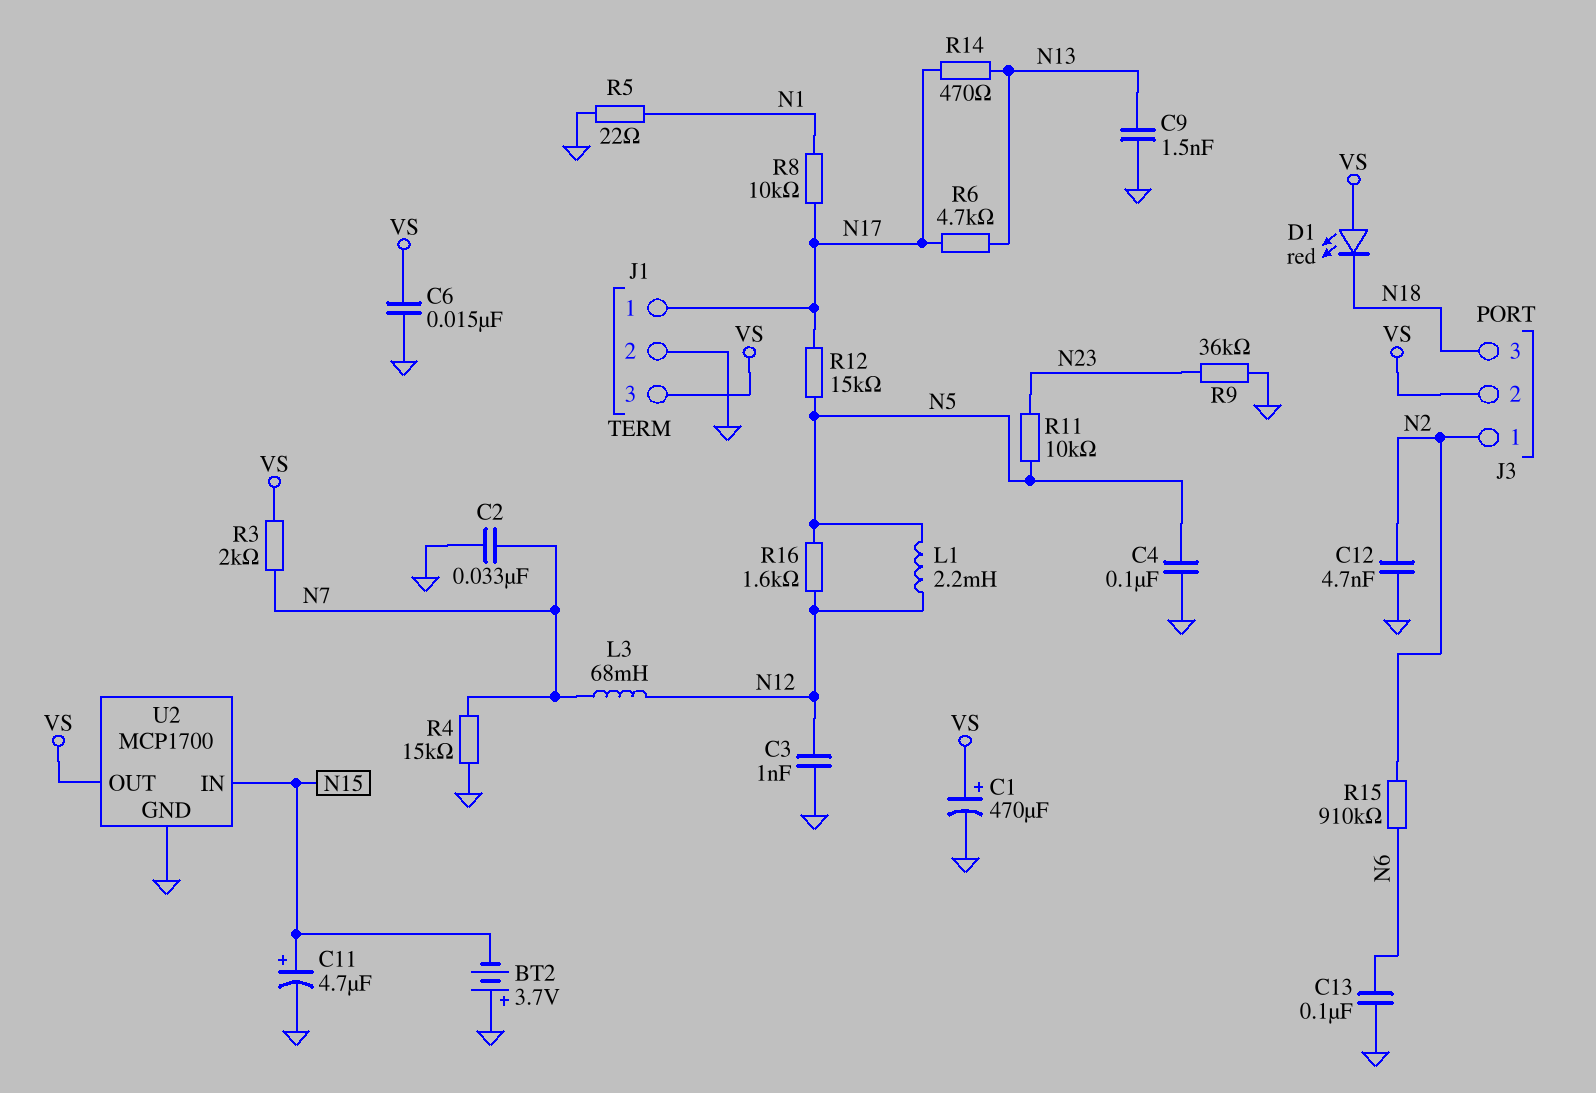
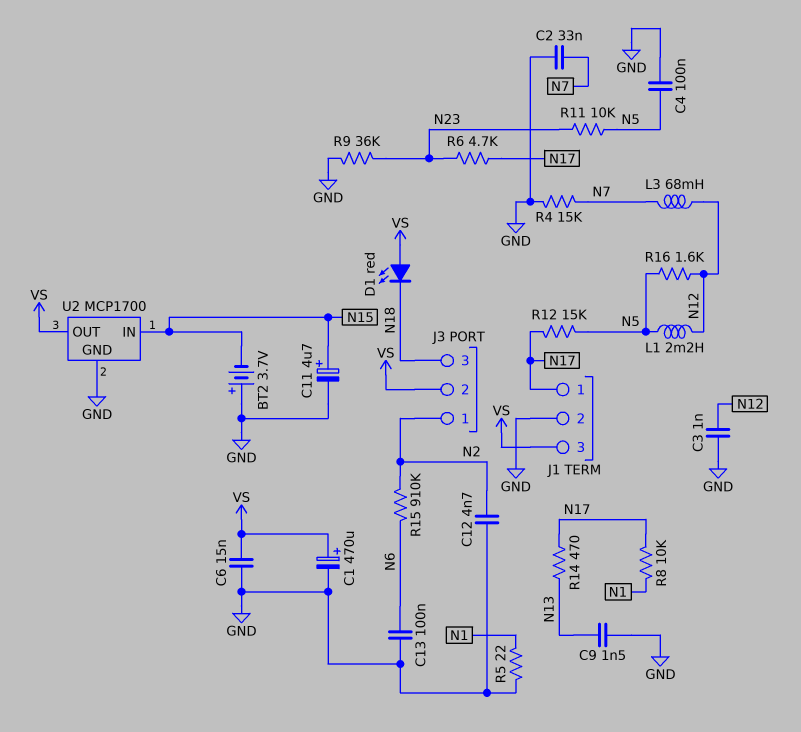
R3: 2k (N7, VS) -> none
R6: 4.7k (N13, N17) -> 4.7k (N17, N23)

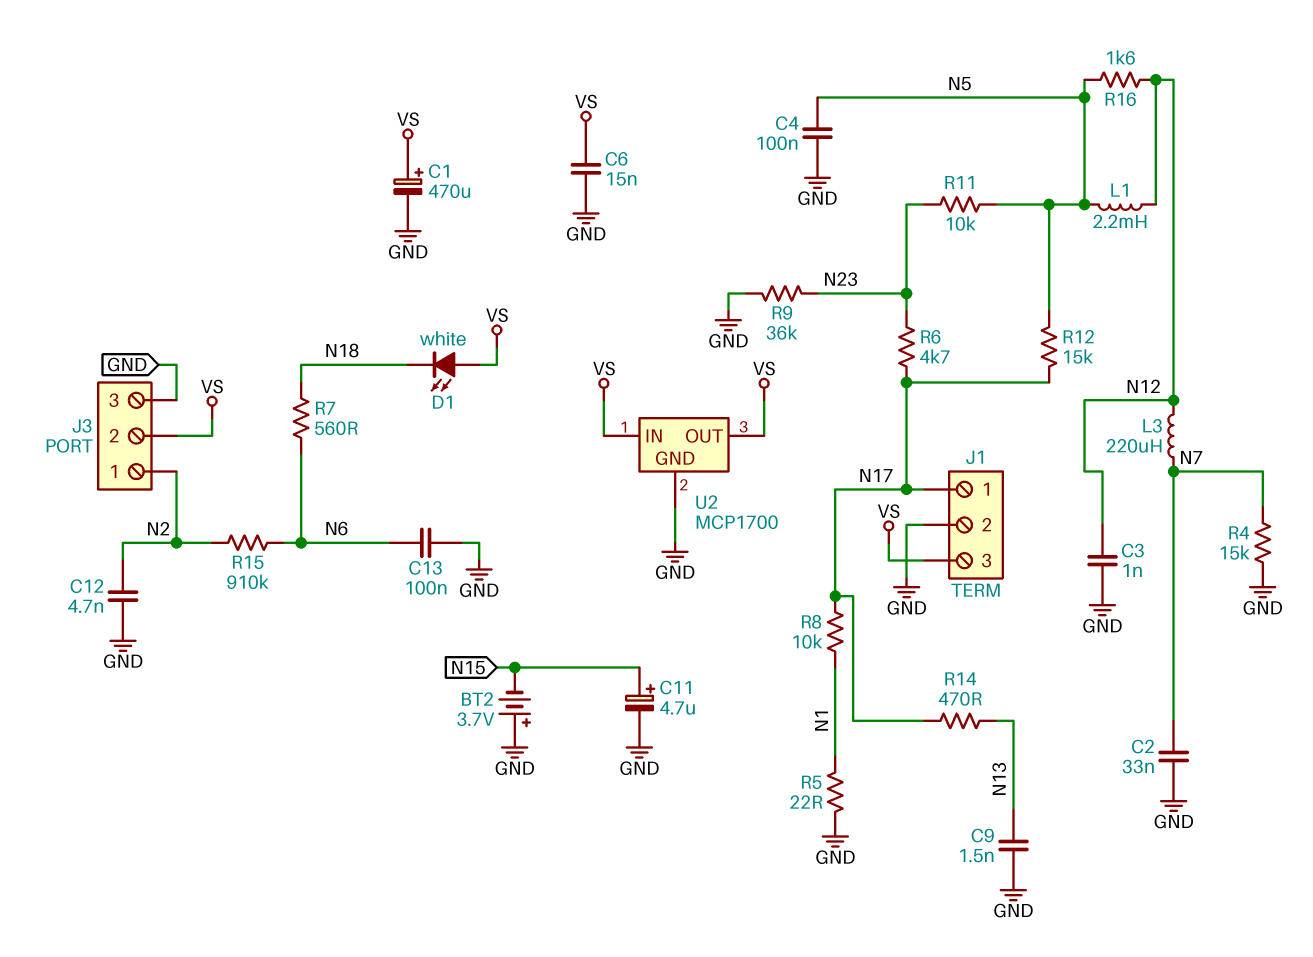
D1: LED red (A VS, K N18) -> LED white (A VS, K N18)
J3 pin 3: N18 -> GND
L3: 68mH (N7, N12) -> 220uH (N7, N12)
R7: none -> 560 (N6, N18)
U2 pin IN: N15 -> VS

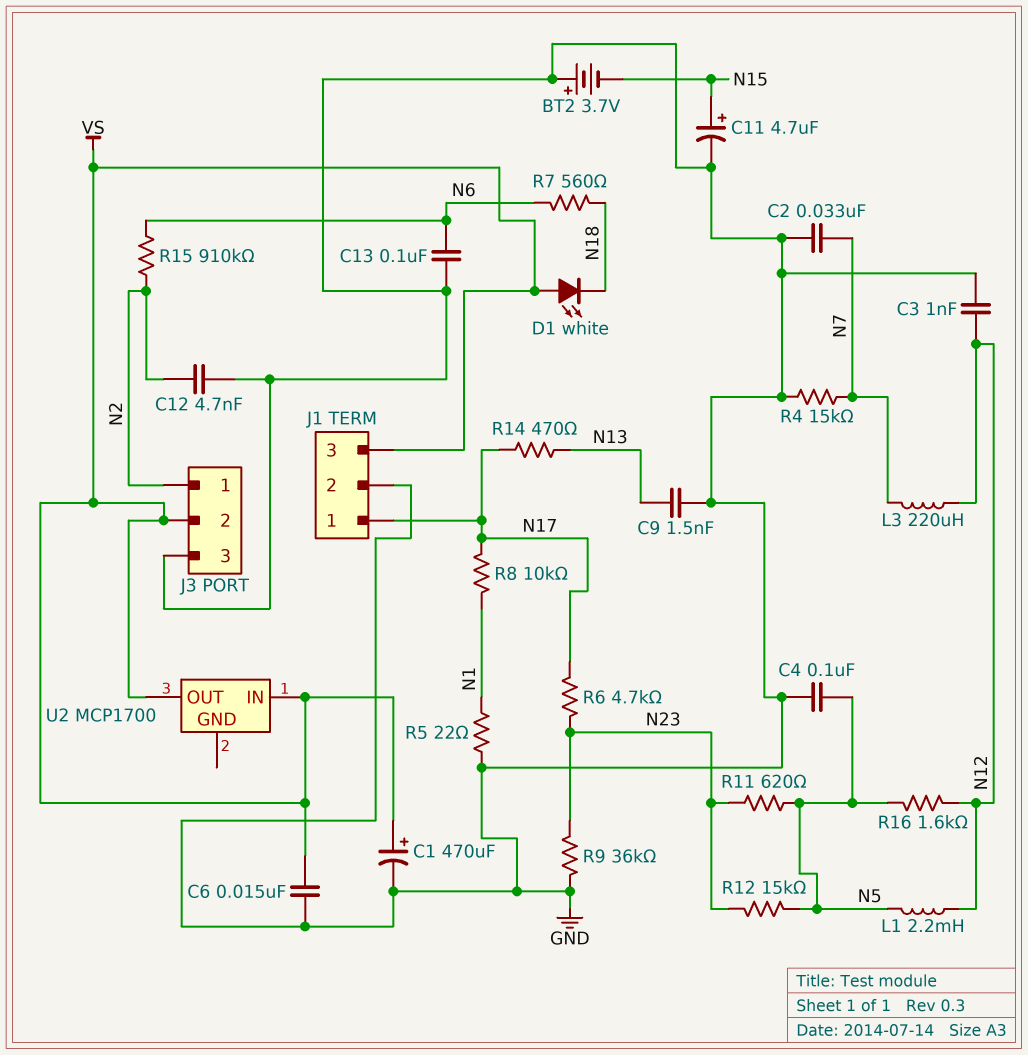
R11: 10k (N5, N23) -> 620 (N5, N23)
R12: 15k (N5, N17) -> 15k (N5, N23)
U2 pin GND: GND -> none

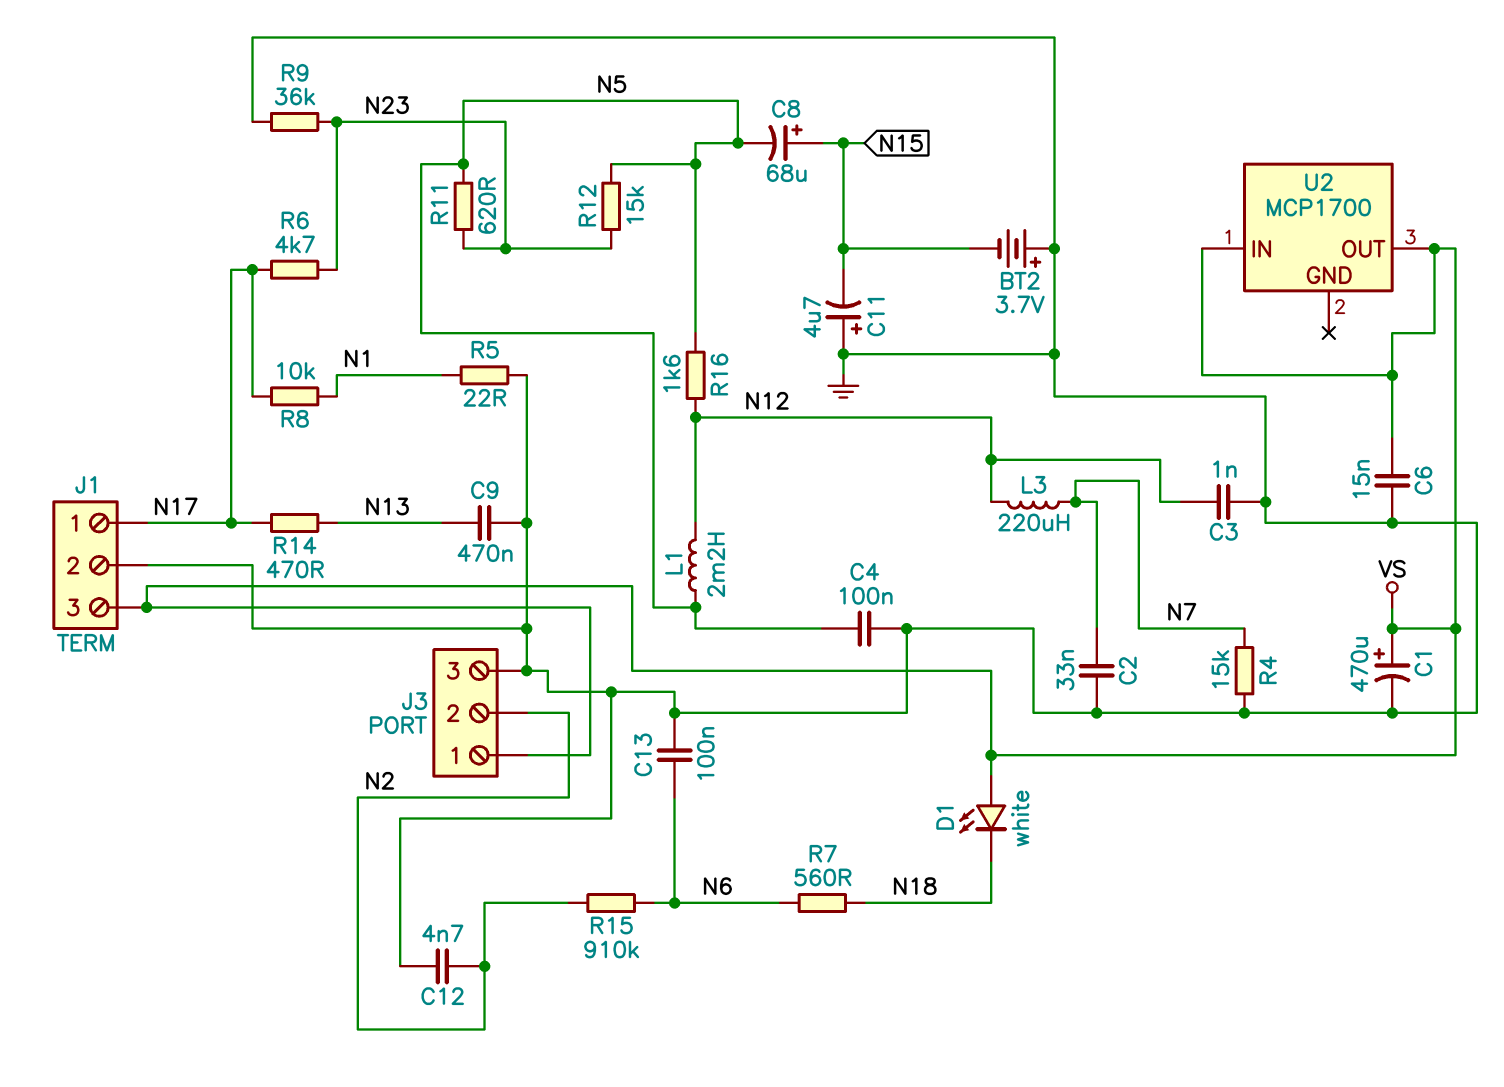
C8: none -> 68uF (plus N15, minus N5)
C9: 1.5nF (GND, N13) -> 470nF (GND, N13)
C11: 4.7uF (plus N15, minus GND) -> 4.7uF (plus GND, minus N15)
J3 pin 1: N2 -> VS
J3 pin 2: VS -> N2

